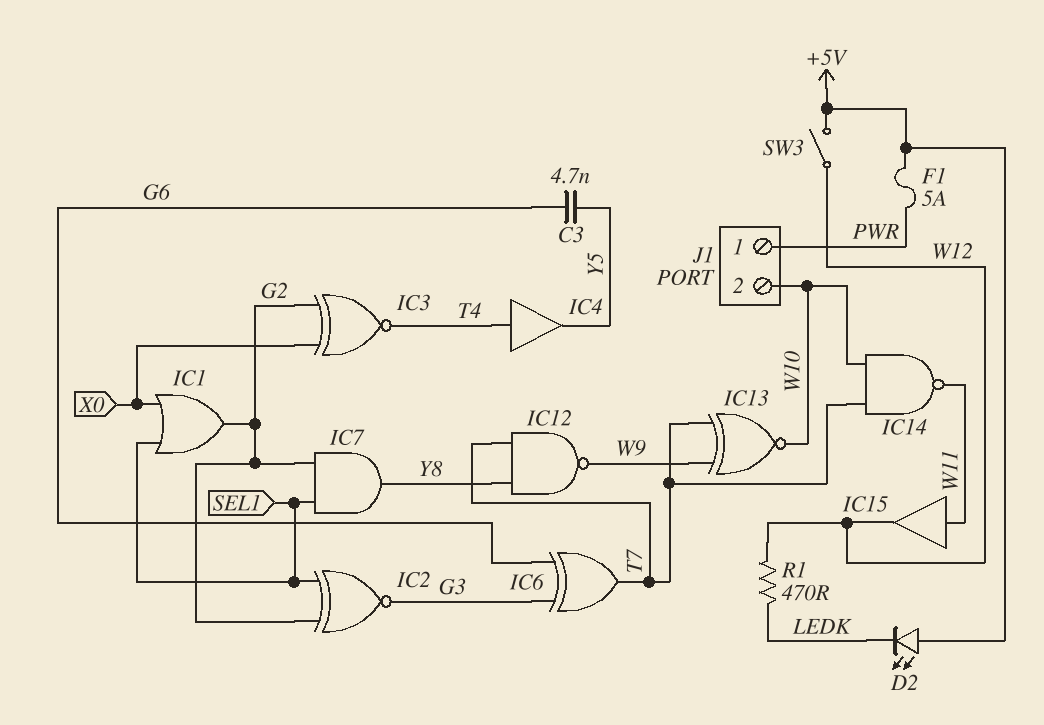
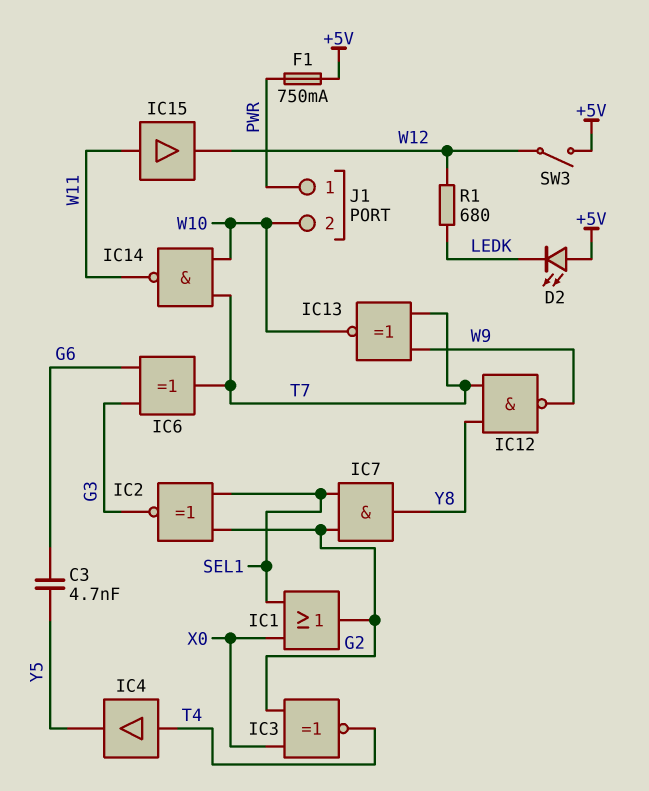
F1: 5A (+5V, PWR) -> 750mA (+5V, PWR)
R1: 470 (LEDK, W12) -> 680 (LEDK, W12)

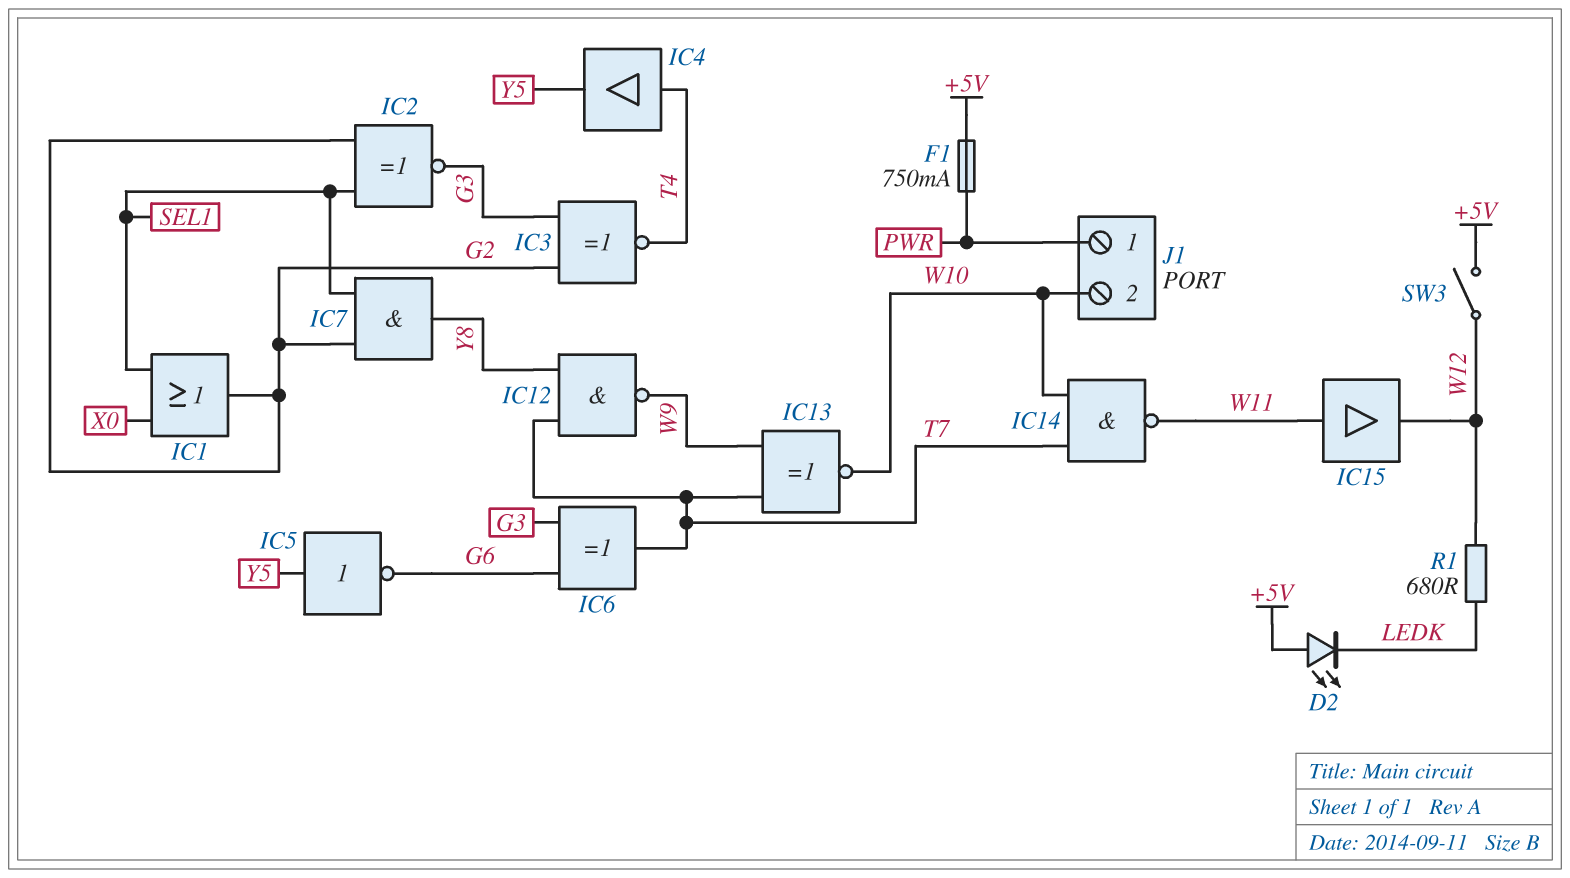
C3: 4.7nF (G6, Y5) -> none
IC3: XNOR (in G2, in X0, out T4) -> XNOR (in G2, in G3, out T4)
IC5: none -> NOT (in Y5, out G6)

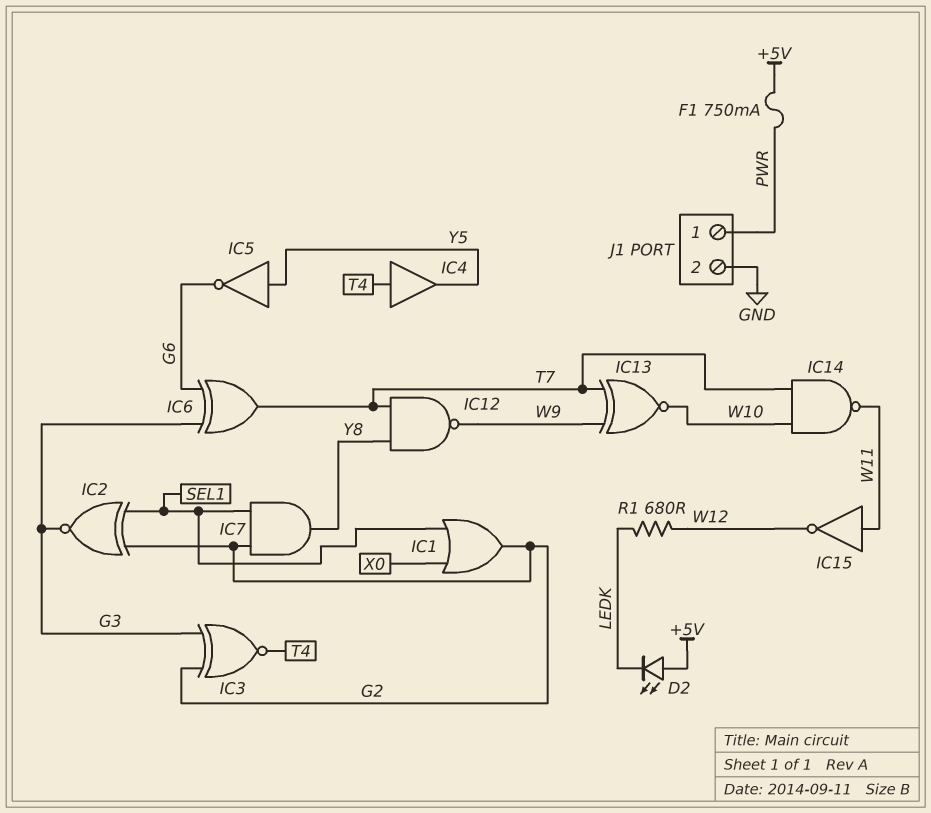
IC15: buffer (in W11, out W12) -> NOT (in W11, out W12)
J1 pin 2: W10 -> GND
SW3: switch (+5V, W12) -> none

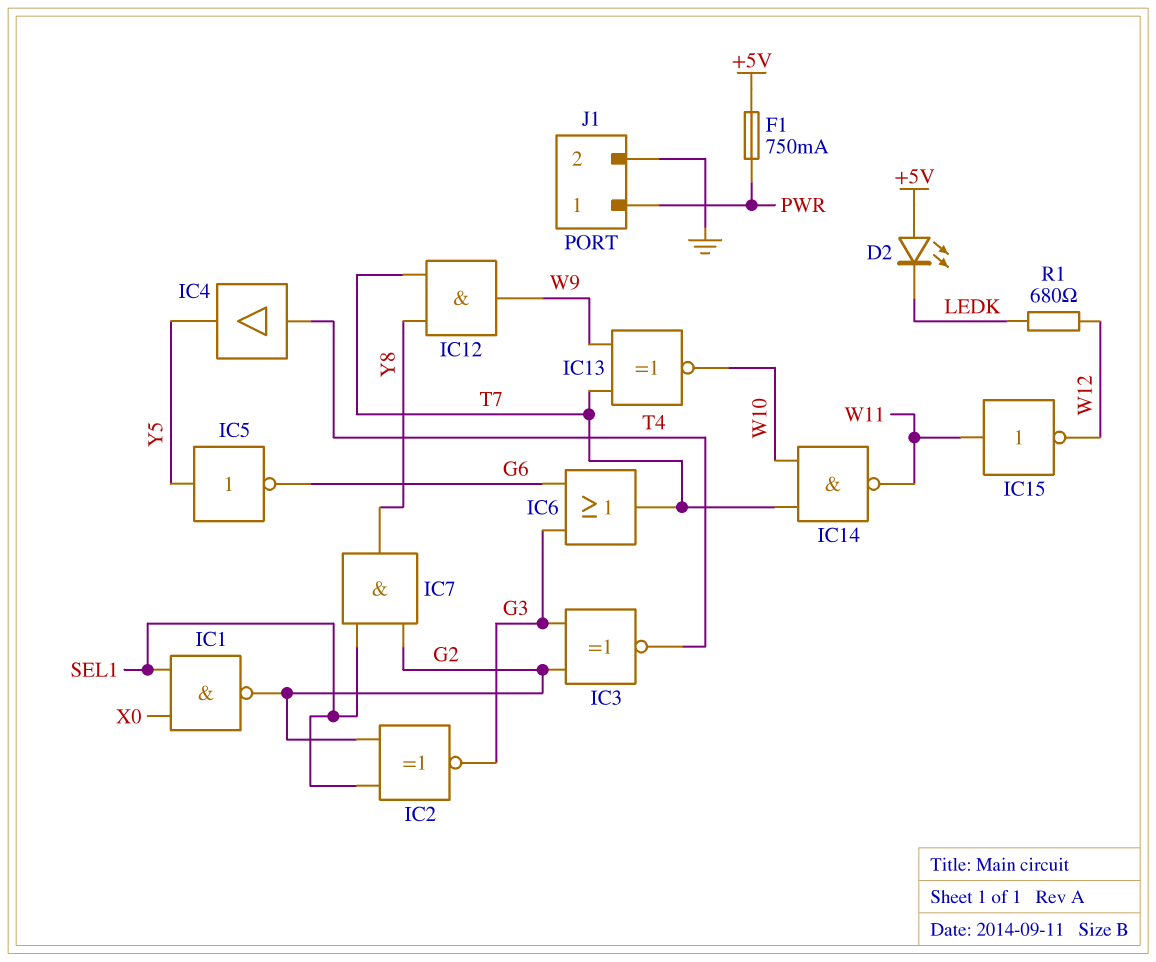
IC1: OR (in SEL1, in X0, out G2) -> NAND (in SEL1, in X0, out G2)
IC6: XOR (in G3, in G6, out T7) -> OR (in G3, in G6, out T7)
IC12: NAND (in T7, in Y8, out W9) -> AND (in T7, in Y8, out W9)

